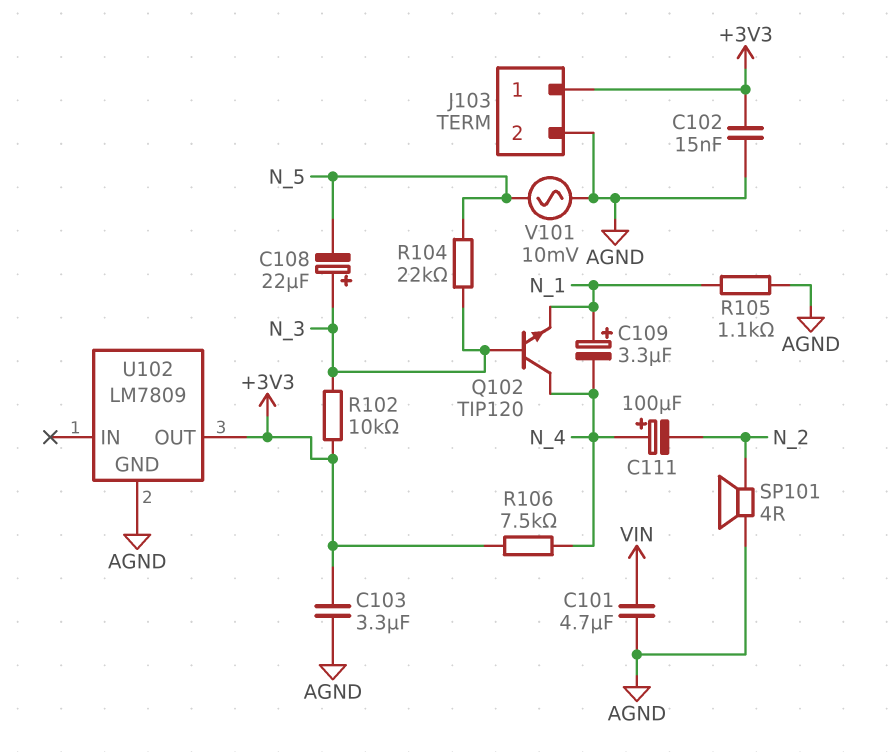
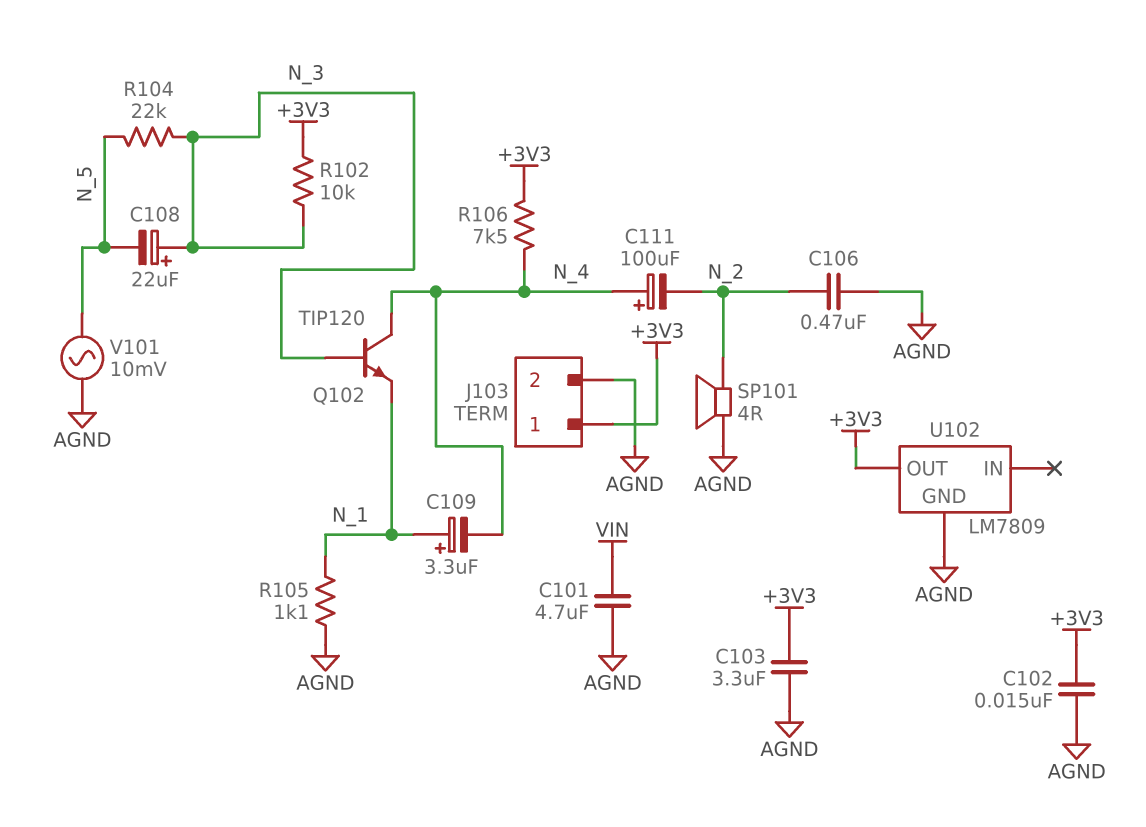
C106: none -> 470nF (AGND, N_2)

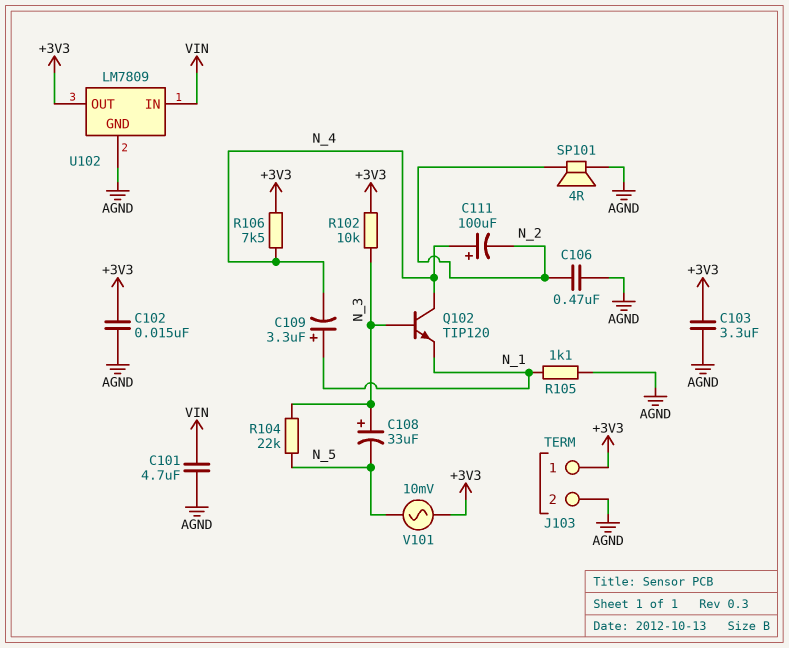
C108: 22uF (plus N_3, minus N_5) -> 33uF (plus N_3, minus N_5)
U102 pin IN: none -> VIN
V101: AC 10mV (AGND, N_5) -> AC 10mV (+3V3, N_5)

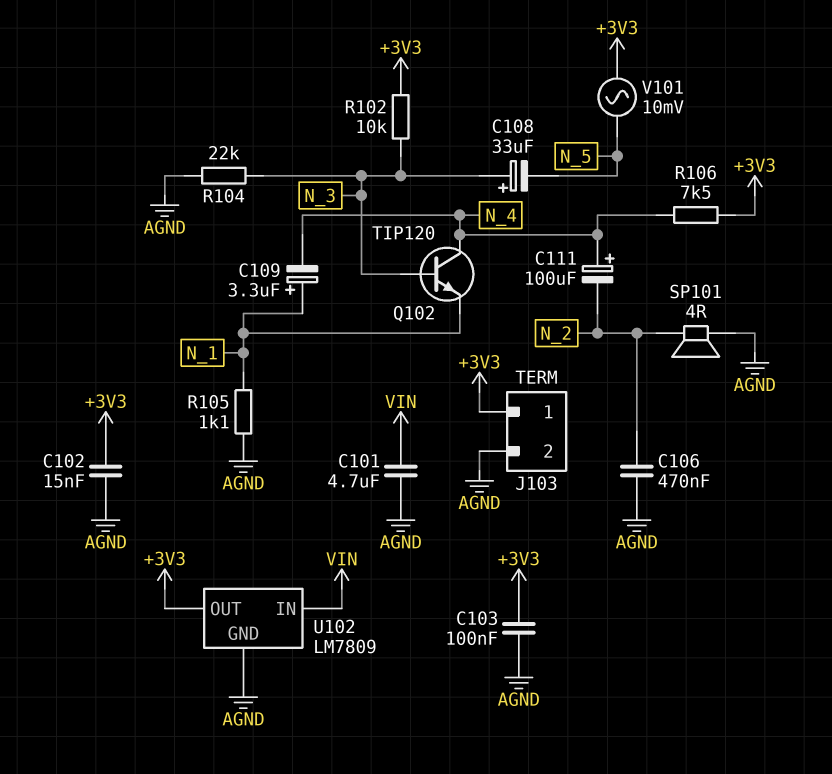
C103: 3.3uF (+3V3, AGND) -> 100nF (+3V3, AGND)
R104: 22k (N_3, N_5) -> 22k (AGND, N_3)

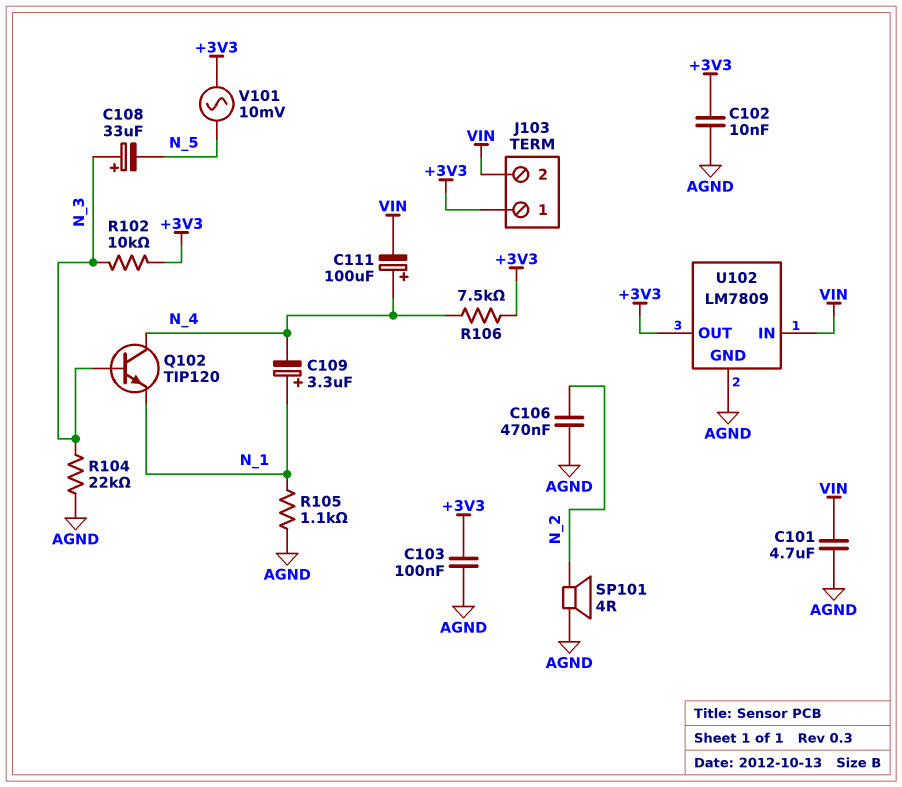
C102: 15nF (+3V3, AGND) -> 10nF (+3V3, AGND)
C111: 100uF (plus N_4, minus N_2) -> 100uF (plus N_4, minus VIN)
J103 pin 2: AGND -> VIN

